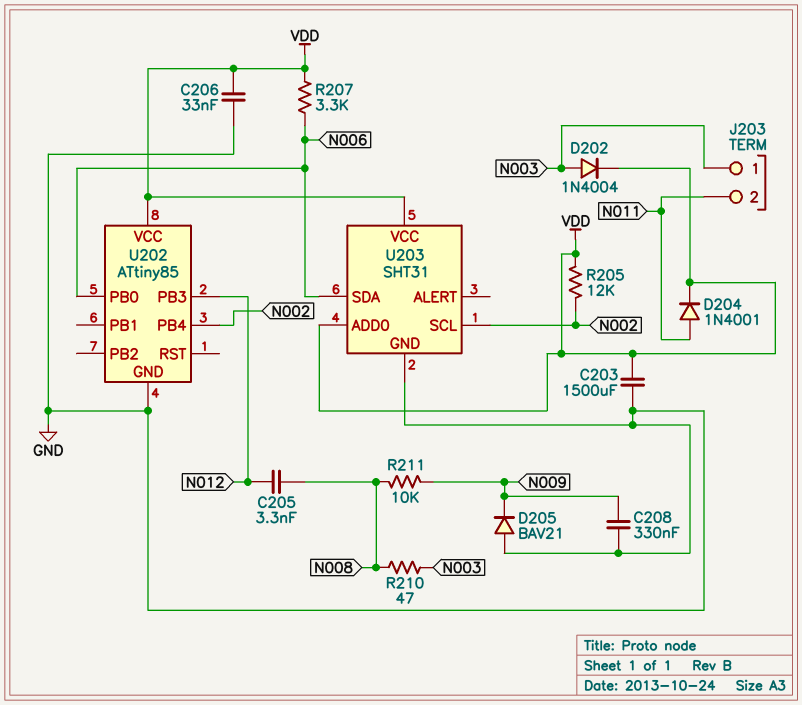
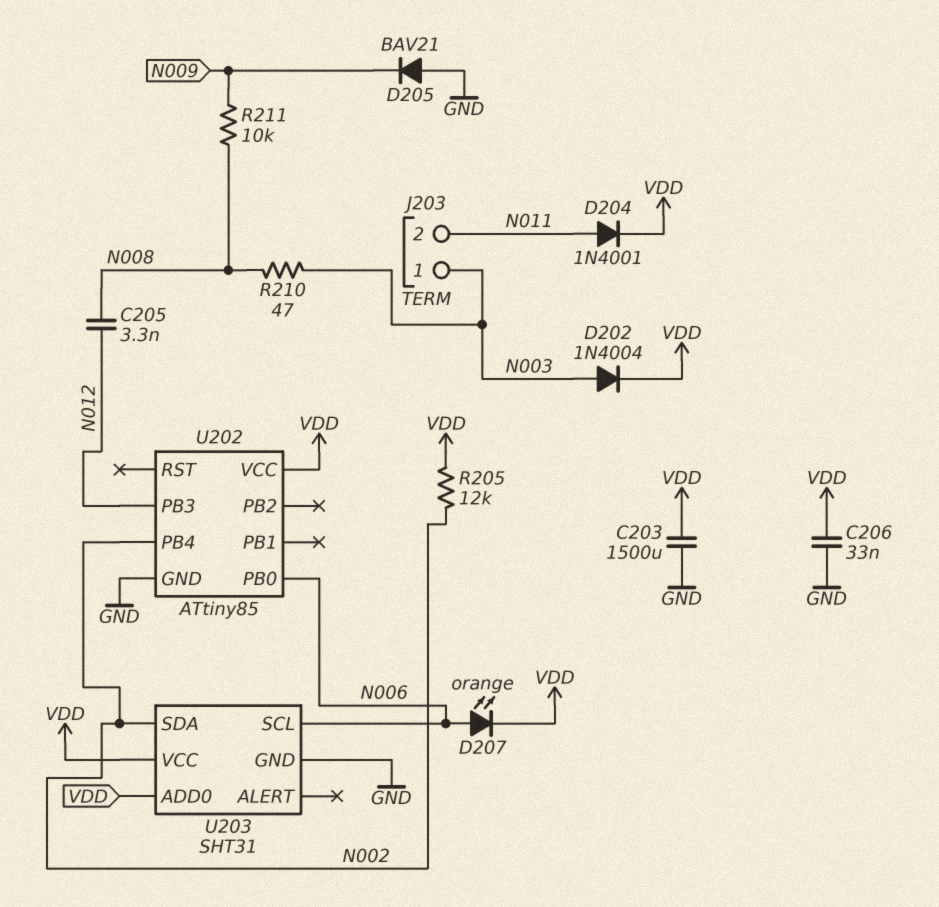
C208: 330nF (GND, N009) -> none
D207: none -> LED orange (A N006, K VDD)
R207: 3.3k (N006, VDD) -> none
U203 pin SCL: N002 -> N006
U203 pin SDA: N006 -> N002

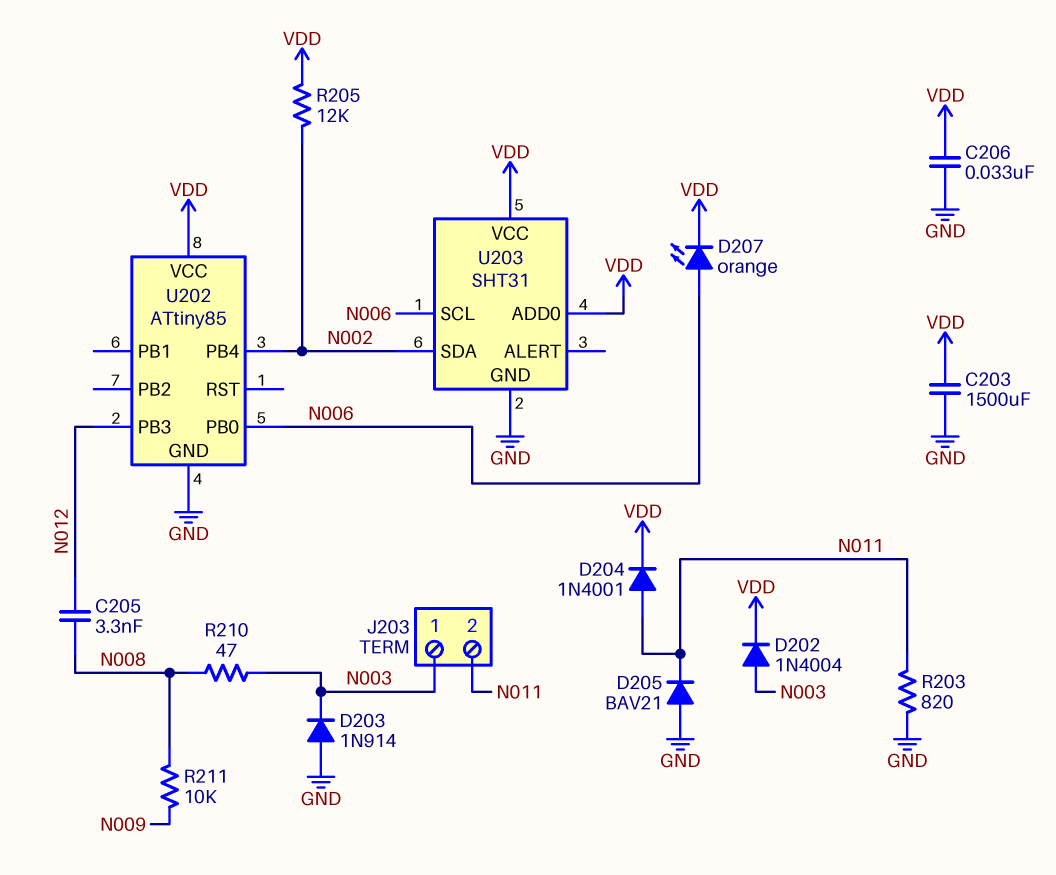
D203: none -> diode 1N914 (A GND, K N003)
D205: diode BAV21 (A GND, K N009) -> diode BAV21 (A GND, K N011)
R203: none -> 820 (GND, N011)

